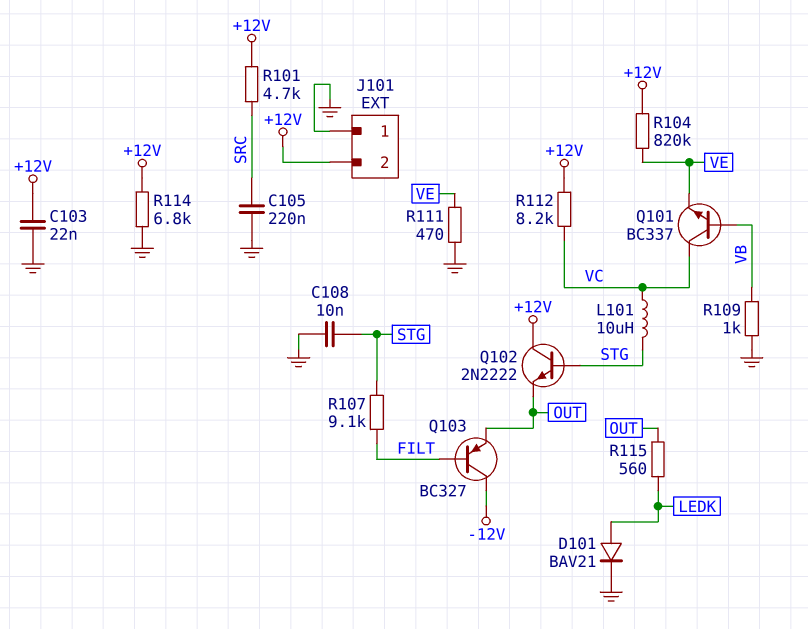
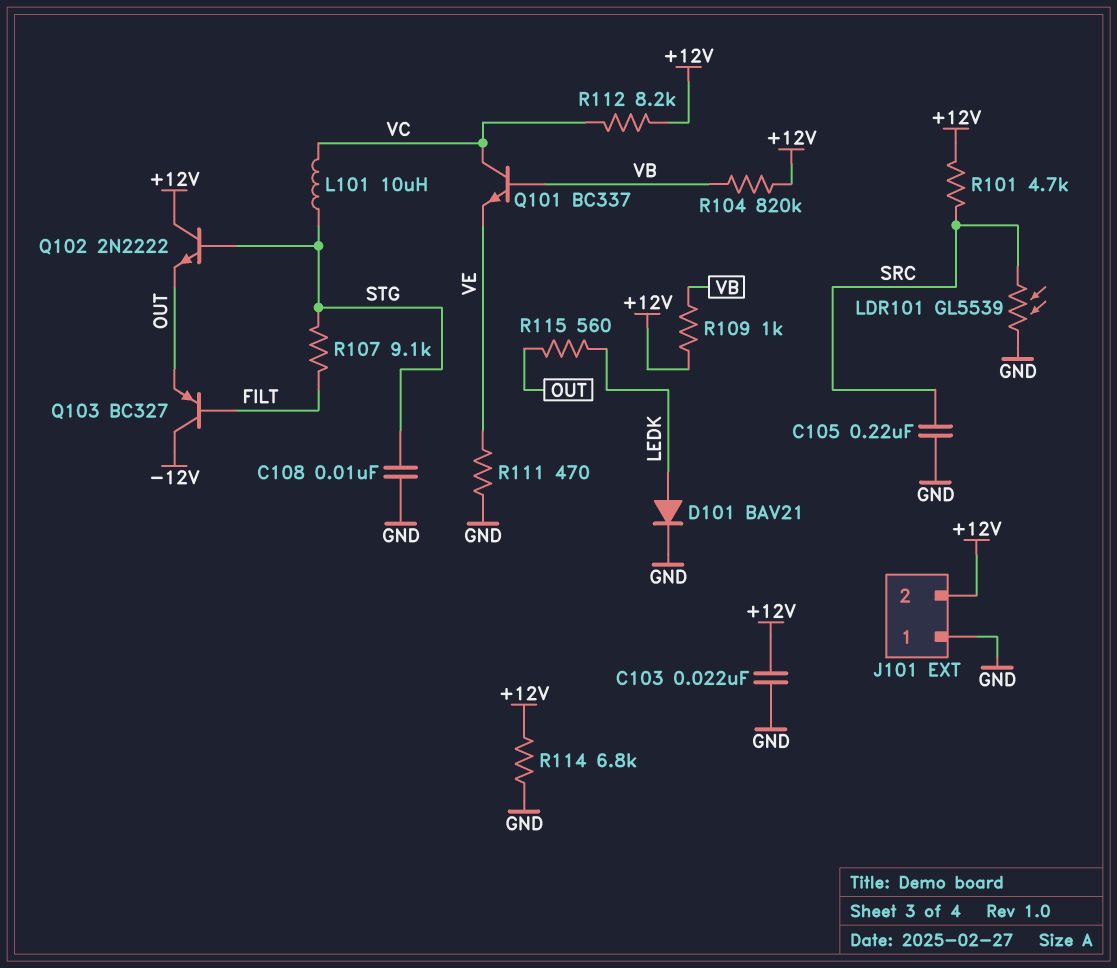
LDR101: none -> GL5539 (GND, SRC)
R104: 820k (+12V, VE) -> 820k (+12V, VB)
R109: 1k (GND, VB) -> 1k (+12V, VB)

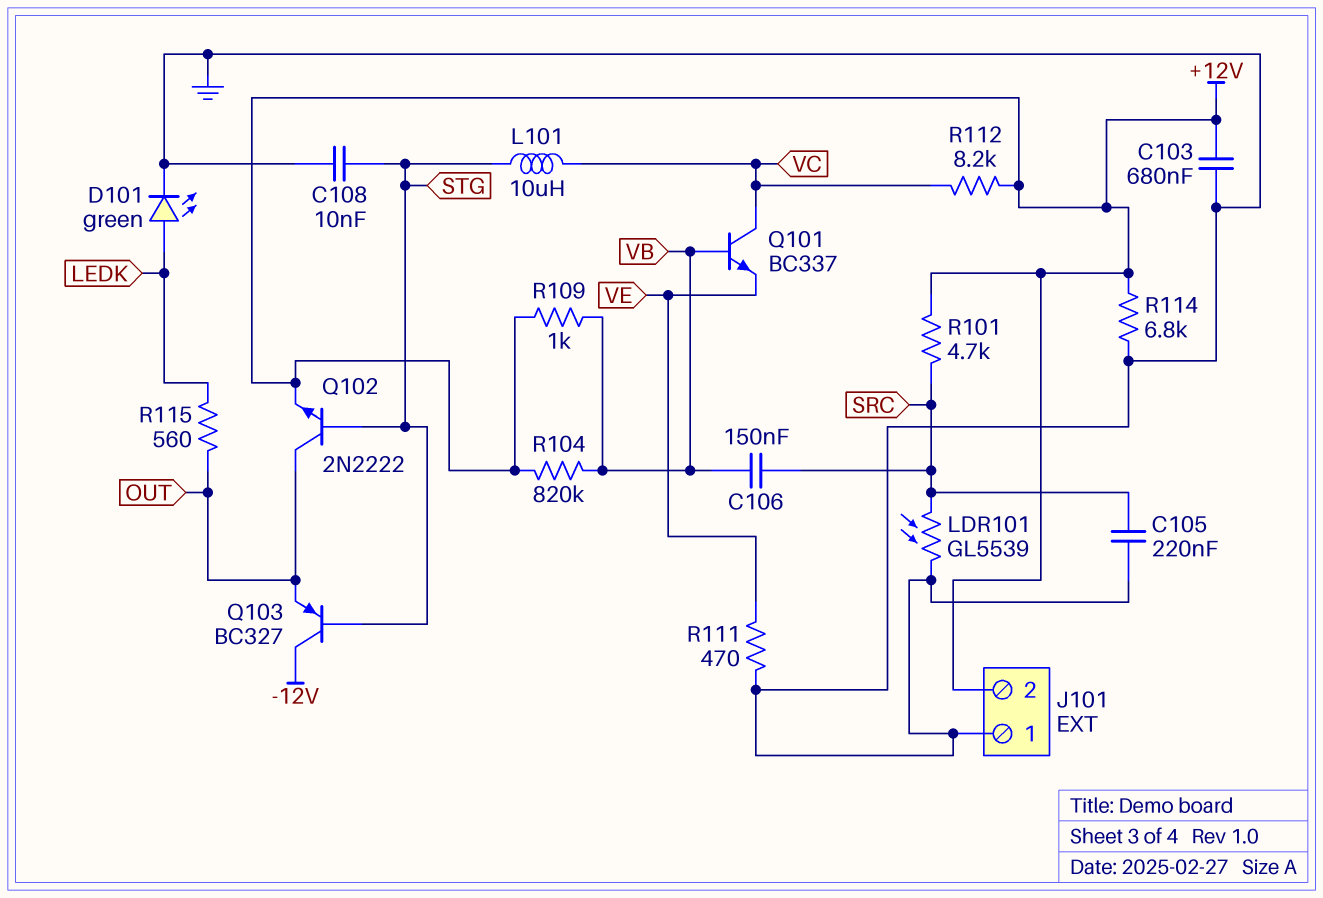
C103: 22nF (+12V, GND) -> 680nF (+12V, GND)
C106: none -> 150nF (SRC, VB)
D101: diode BAV21 (A LEDK, K GND) -> LED green (A LEDK, K GND)
Q102: NPN 2N2222 (B STG, C +12V, E OUT) -> NPN 2N2222 (B STG, C OUT, E +12V)
Q103: PNP BC327 (B FILT, C -12V, E OUT) -> PNP BC327 (B STG, C -12V, E OUT)
R107: 9.1k (FILT, STG) -> none

